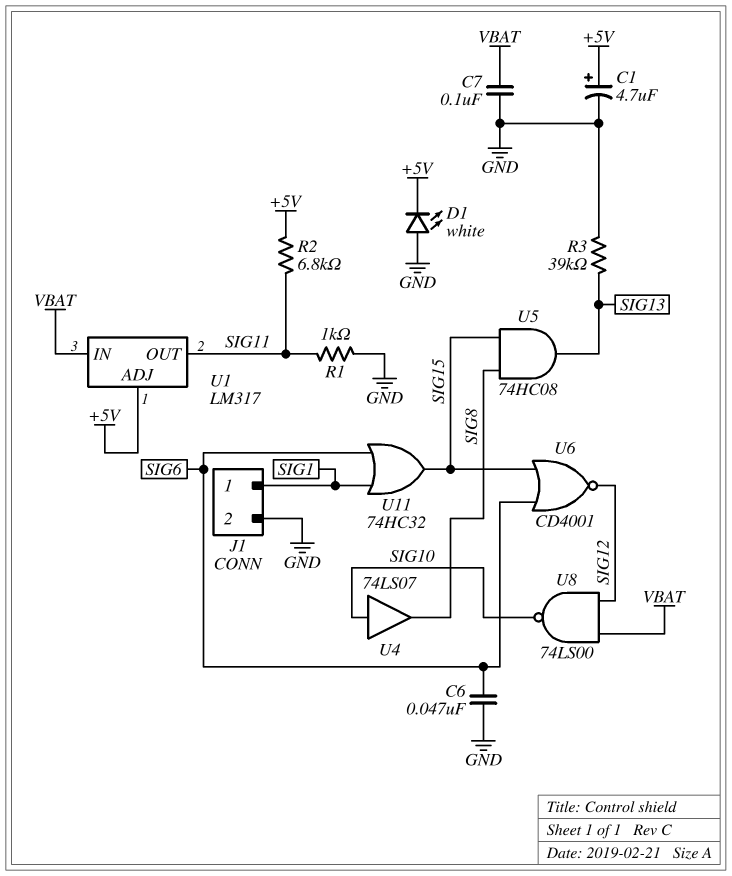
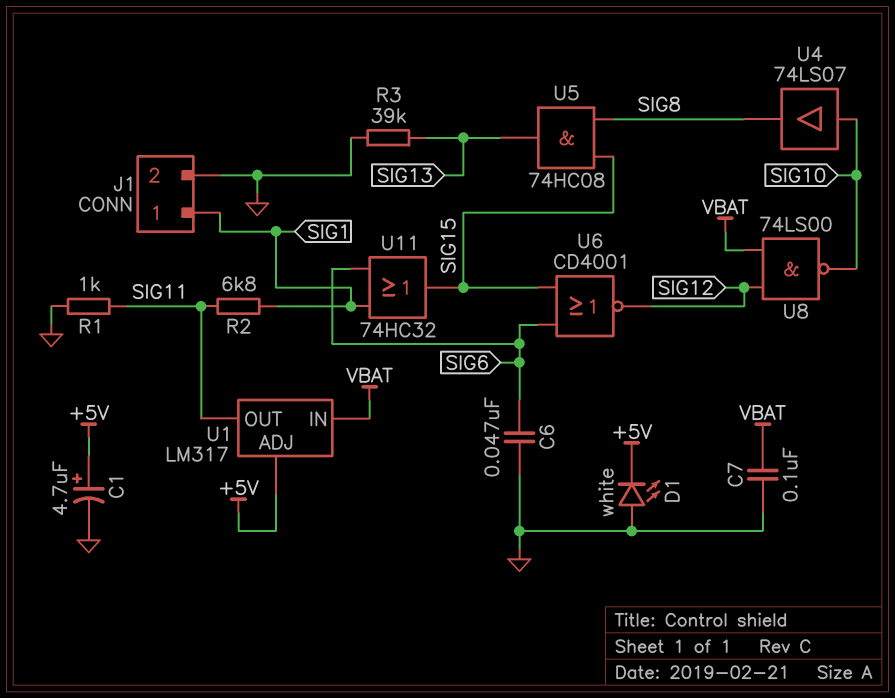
R2: 6.8k (+5V, SIG11) -> 6.8k (SIG1, SIG11)

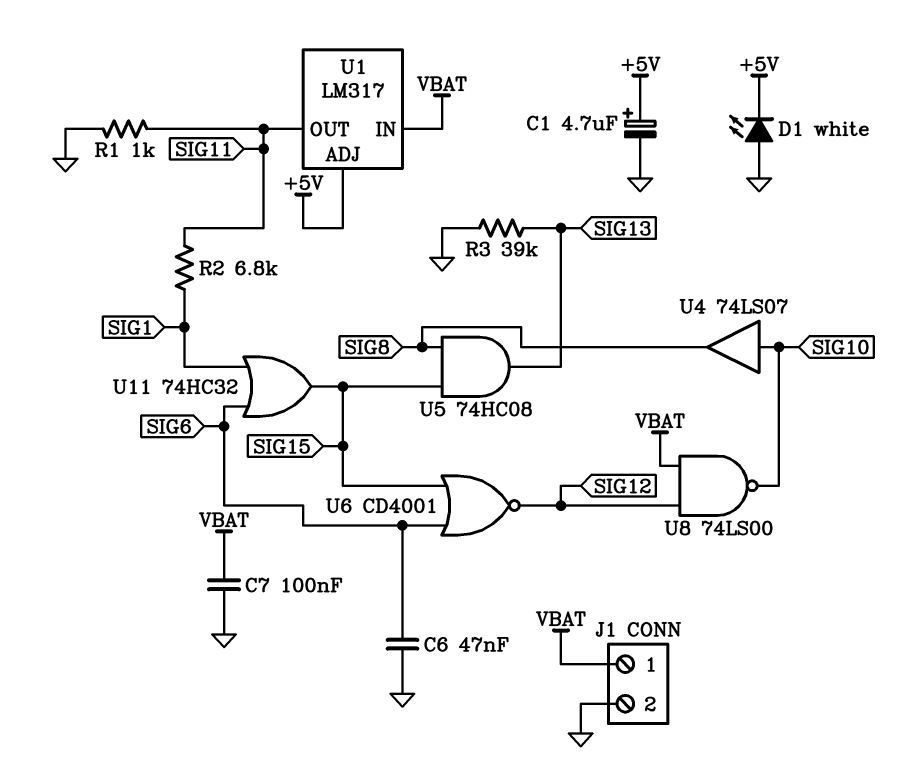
J1 pin 1: SIG1 -> VBAT

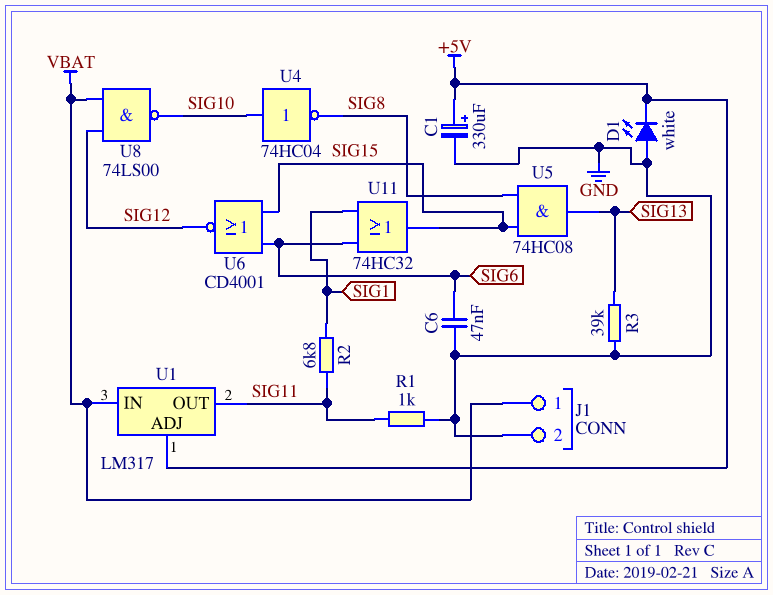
C1: 4.7uF (plus +5V, minus GND) -> 330uF (plus +5V, minus GND)
C7: 100nF (GND, VBAT) -> none
U4: buffer 74LS07 (in SIG10, out SIG8) -> NOT 74HC04 (in SIG10, out SIG8)

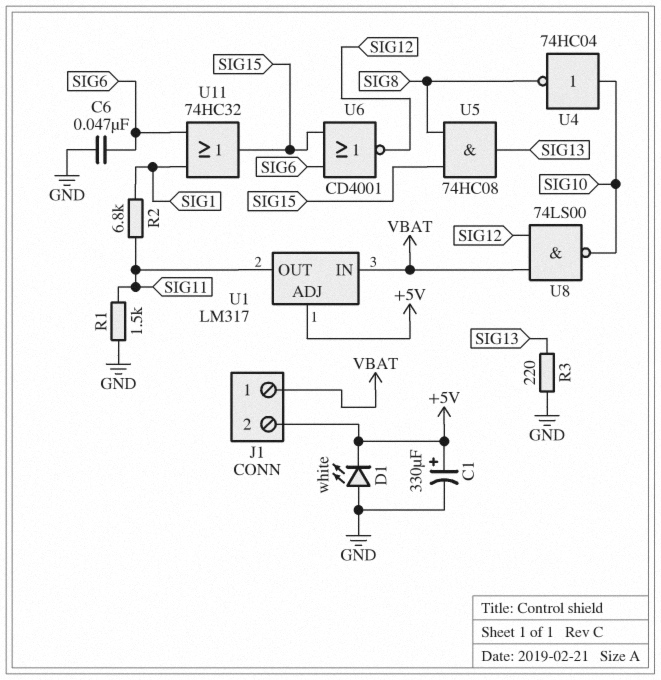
J1 pin 2: GND -> +5V
R1: 1k (GND, SIG11) -> 1.5k (GND, SIG11)
R3: 39k (GND, SIG13) -> 220 (GND, SIG13)

